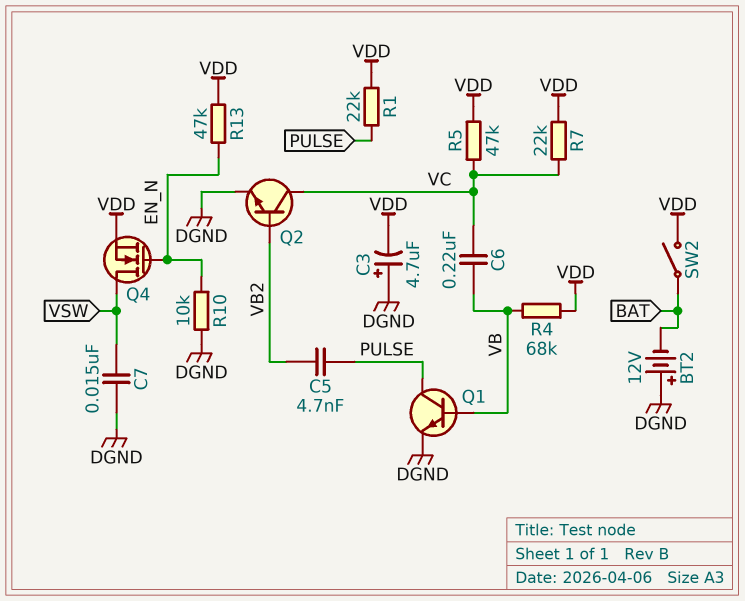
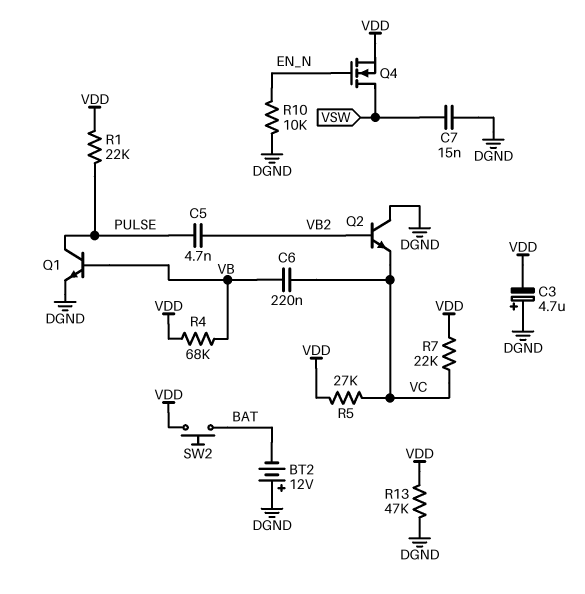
Q2: NPN (B VB2, C VC, E DGND) -> NPN (B VB2, C DGND, E VC)
R5: 47k (VC, VDD) -> 27k (VC, VDD)
R13: 47k (EN_N, VDD) -> 47k (DGND, VDD)
SW2: switch (BAT, VDD) -> button (BAT, VDD)

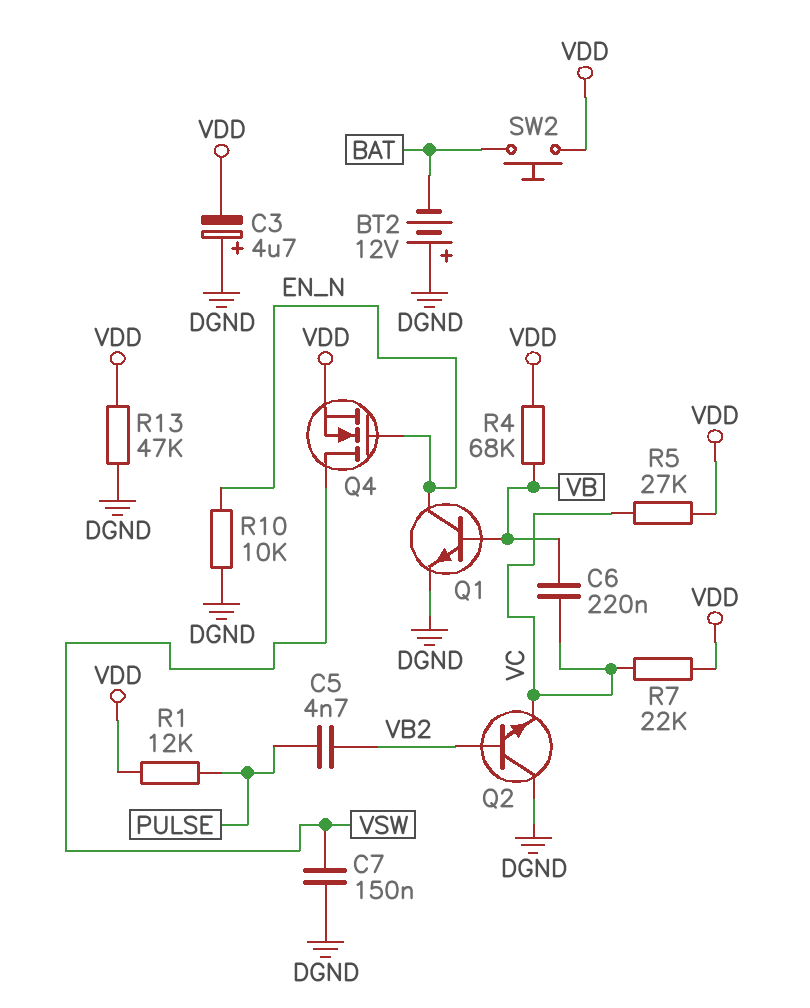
C7: 15nF (DGND, VSW) -> 150nF (DGND, VSW)
Q1: NPN (B VB, C PULSE, E DGND) -> NPN (B VB, C EN_N, E DGND)
R1: 22k (PULSE, VDD) -> 12k (PULSE, VDD)

